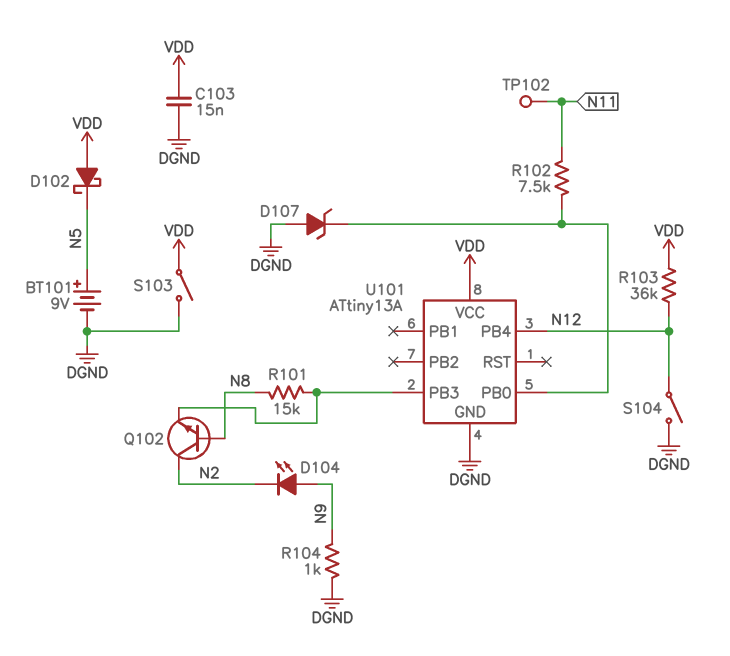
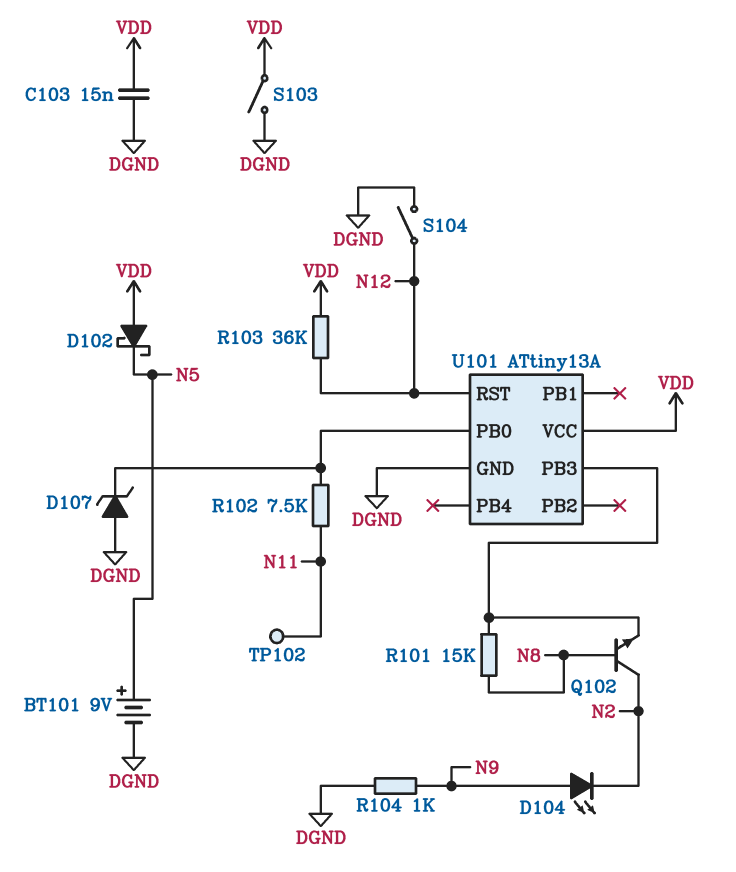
U101 pin PB4: N12 -> none
U101 pin RST: none -> N12

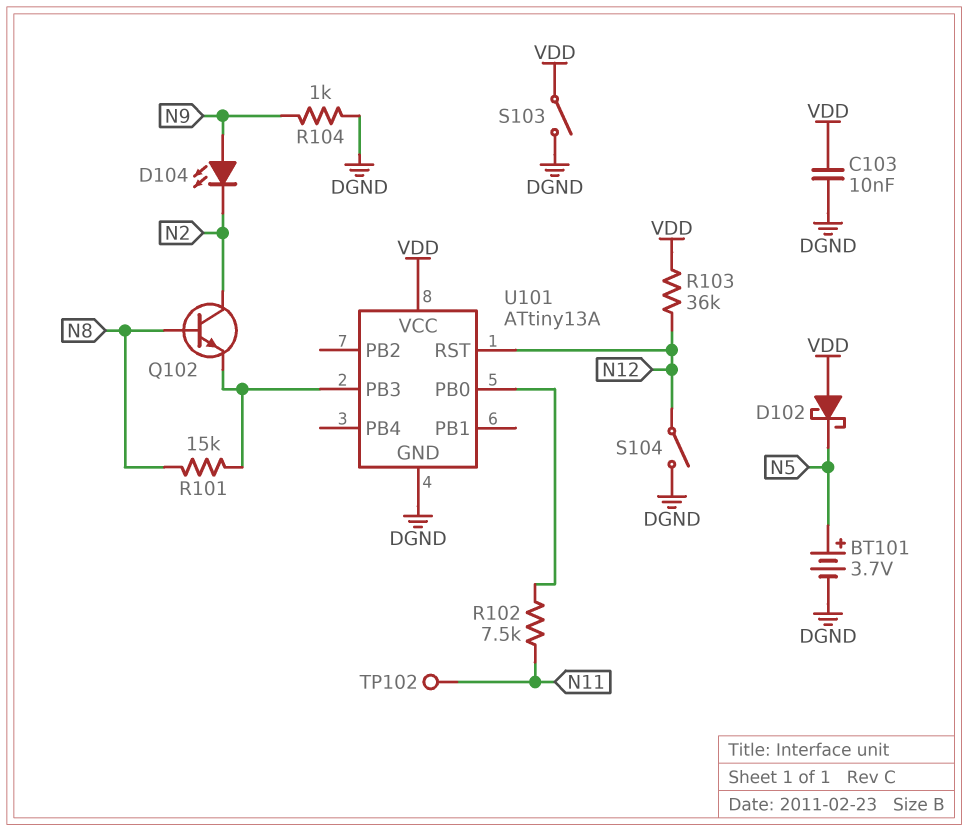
BT101: 9V (plus N5, minus DGND) -> 3.7V (plus N5, minus DGND)
C103: 15nF (DGND, VDD) -> 10nF (DGND, VDD)
D107: zener (A DGND, K U101/PB0) -> none

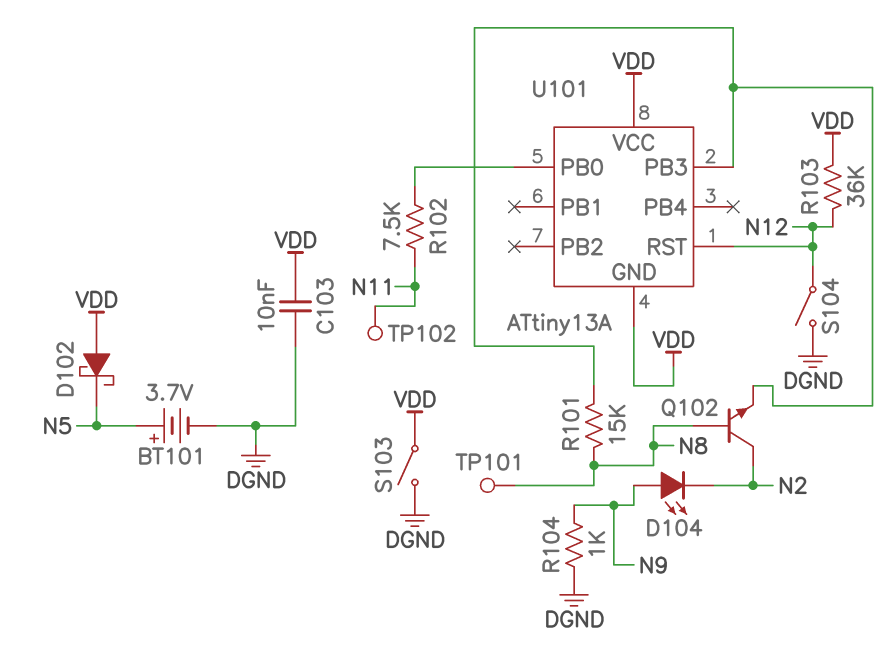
TP101: none -> test point (N8)
U101 pin GND: DGND -> VDD

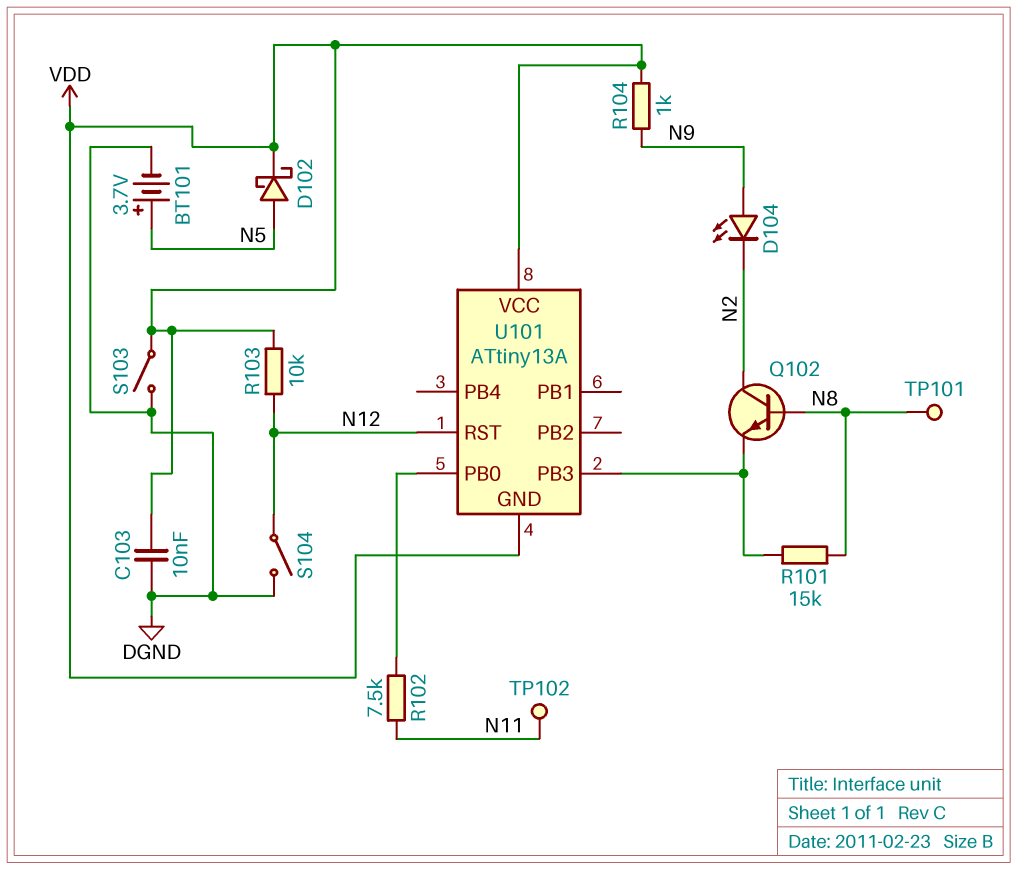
D102: schottky (A VDD, K N5) -> schottky (A N5, K VDD)
R103: 36k (N12, VDD) -> 10k (N12, VDD)
R104: 1k (DGND, N9) -> 1k (N9, VDD)

